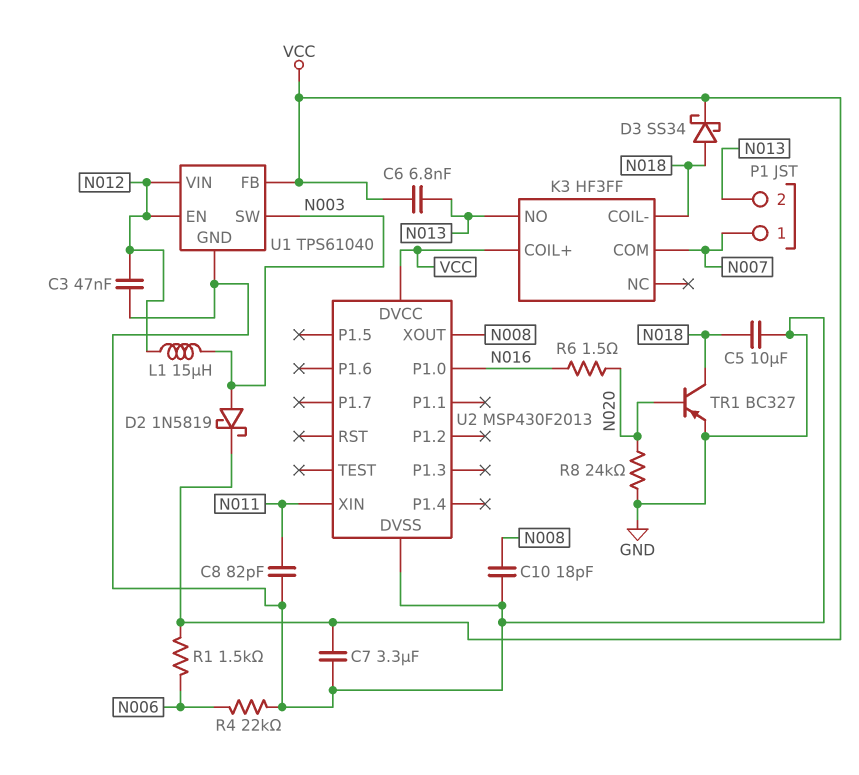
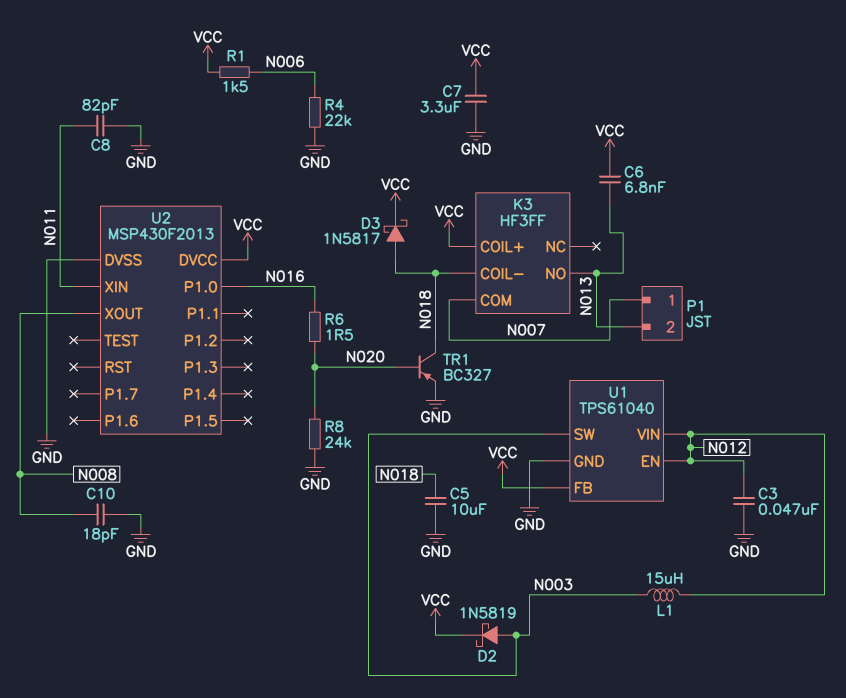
D3: schottky SS34 (A N018, K VCC) -> schottky 1N5817 (A N018, K VCC)

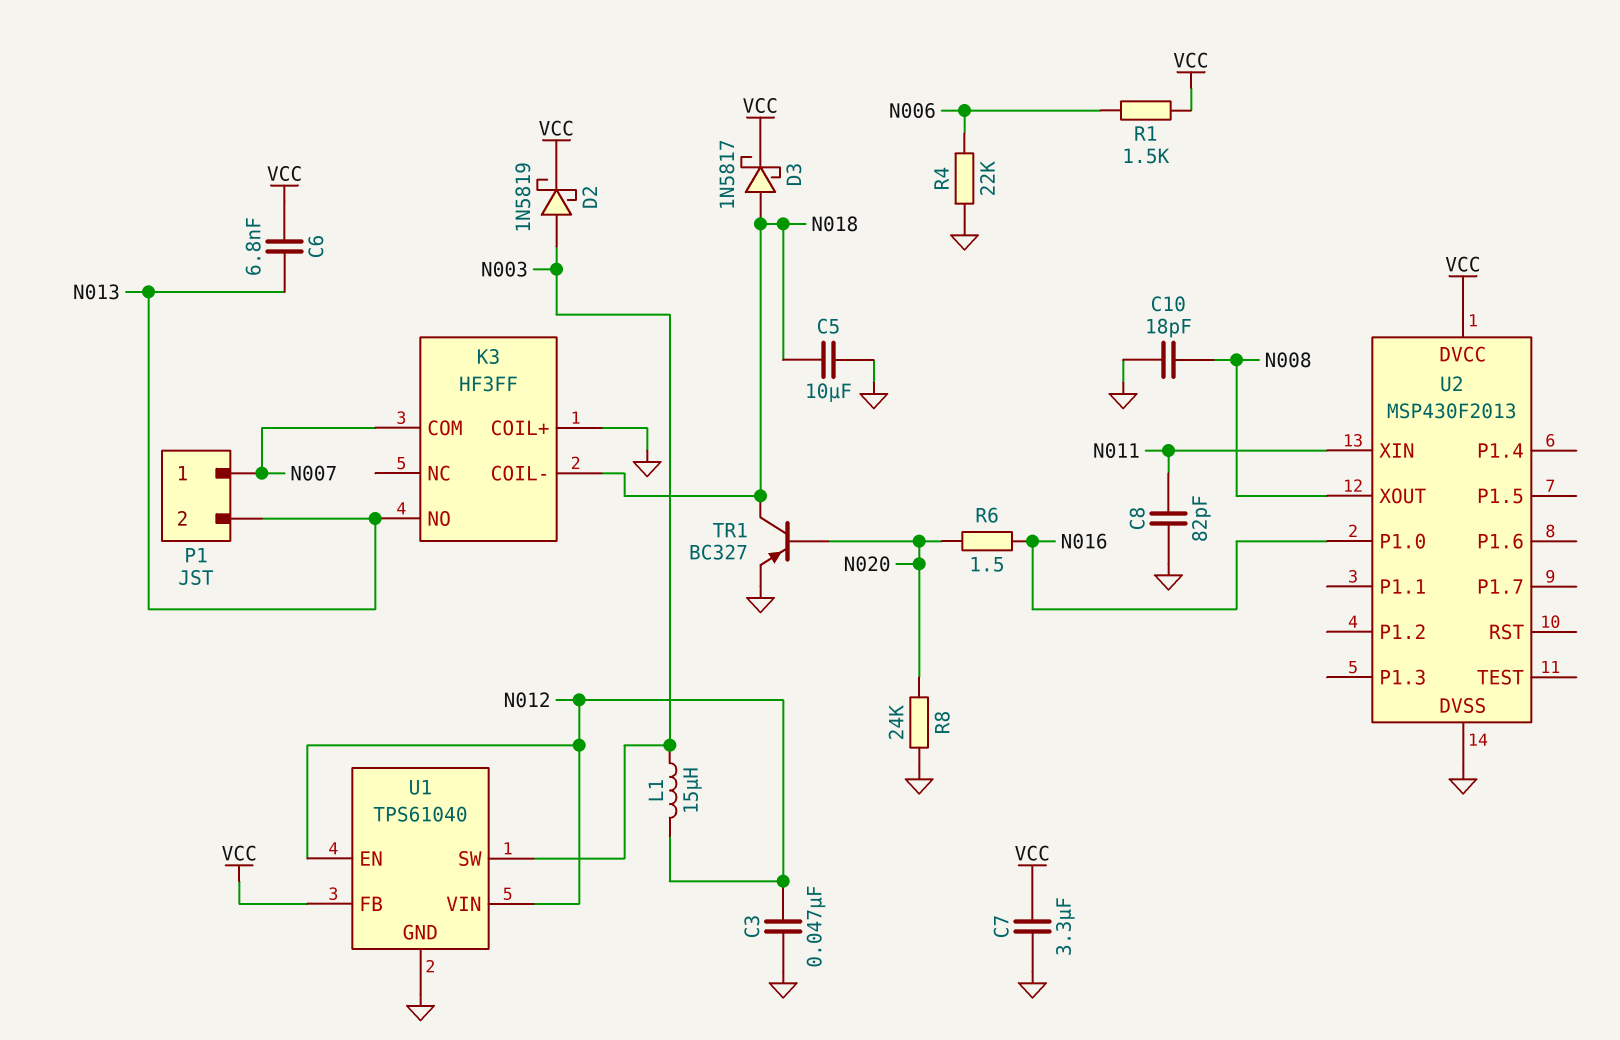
K3 pin COIL+: VCC -> GND

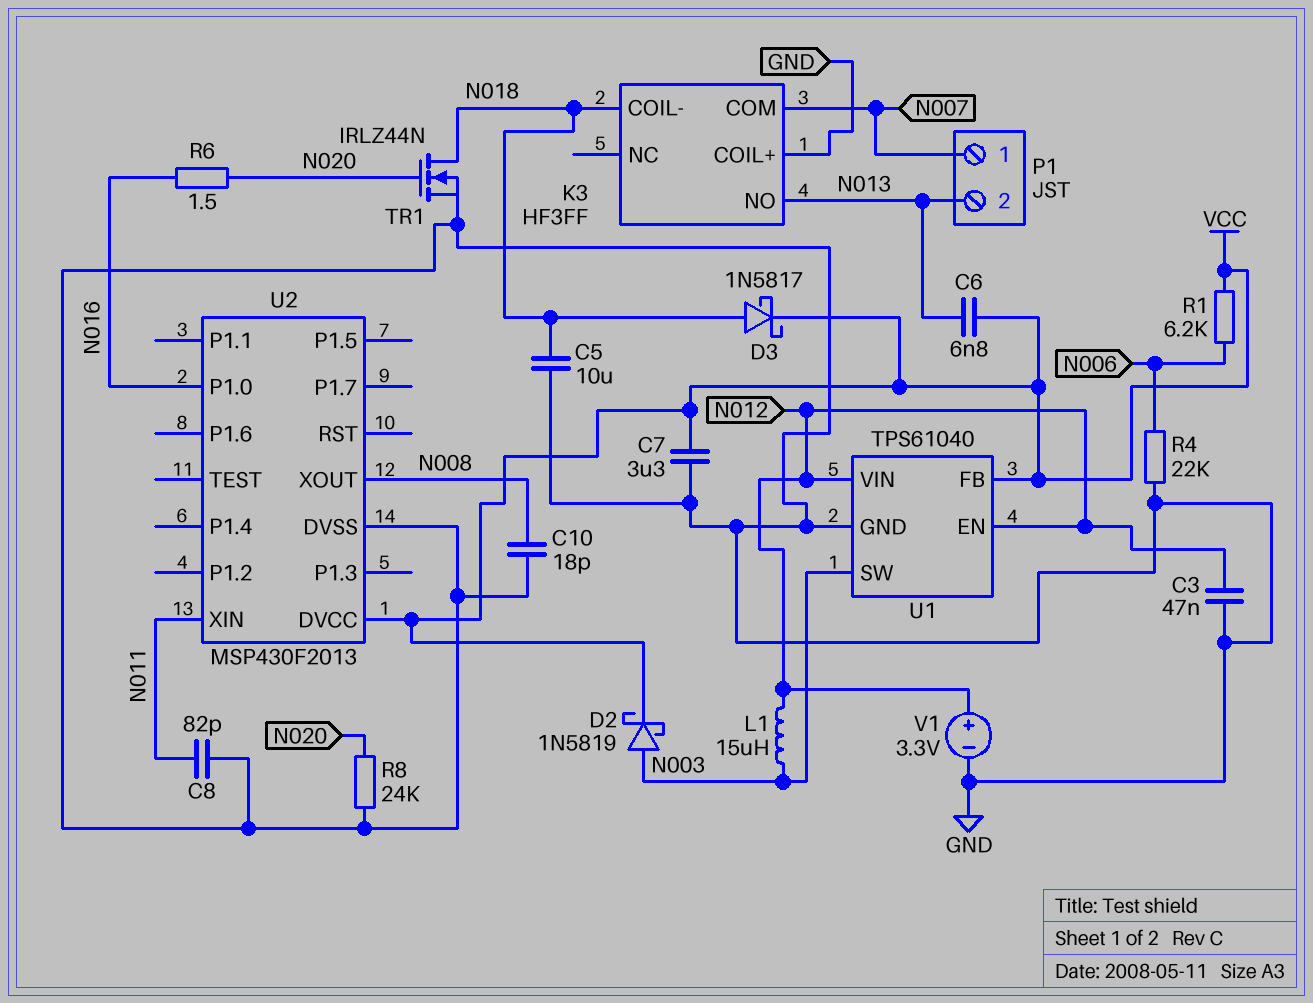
R1: 1.5k (N006, VCC) -> 6.2k (N006, VCC)
TR1: PNP BC327 (B N020, C N018, E GND) -> NMOS IRLZ44N (G N020, D N018, S GND)
V1: none -> 3.3V (plus N012, minus GND)

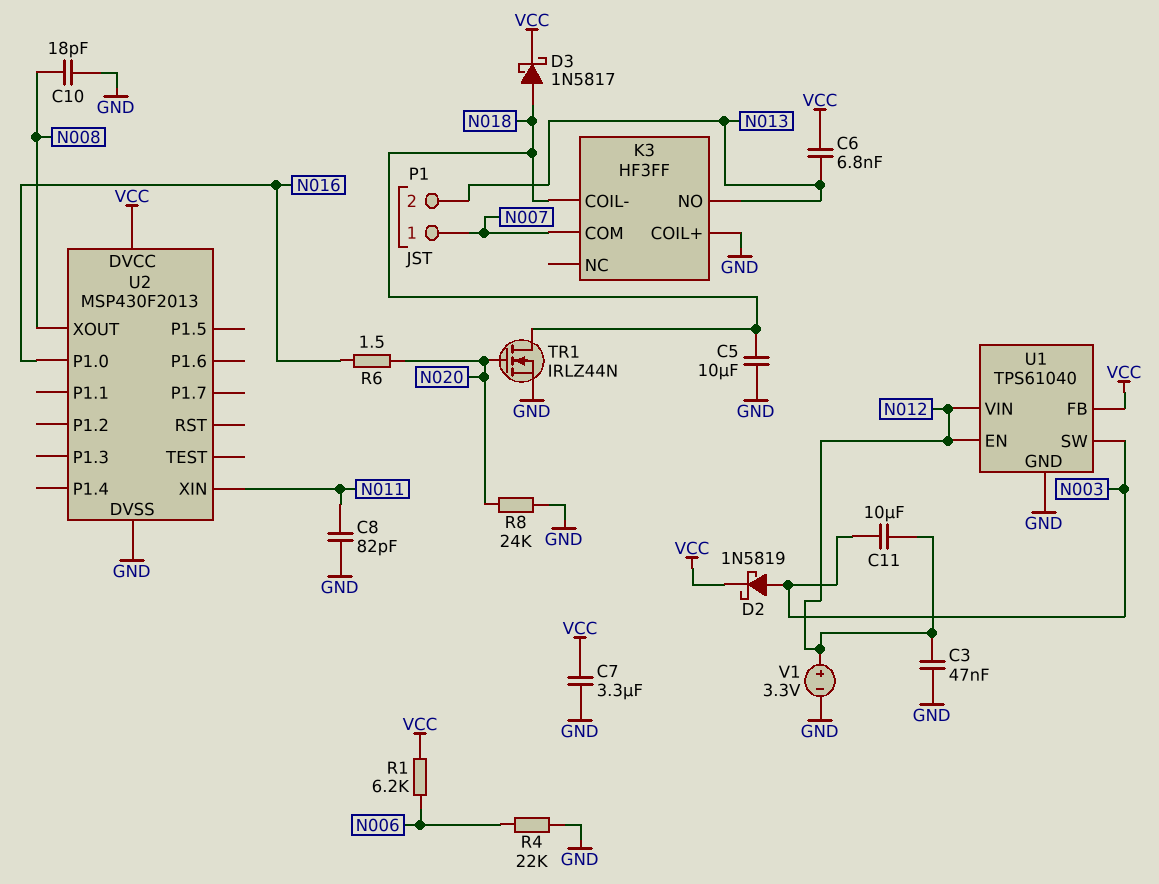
C11: none -> 10uF (N003, N012)
L1: 15uH (N003, N012) -> none

